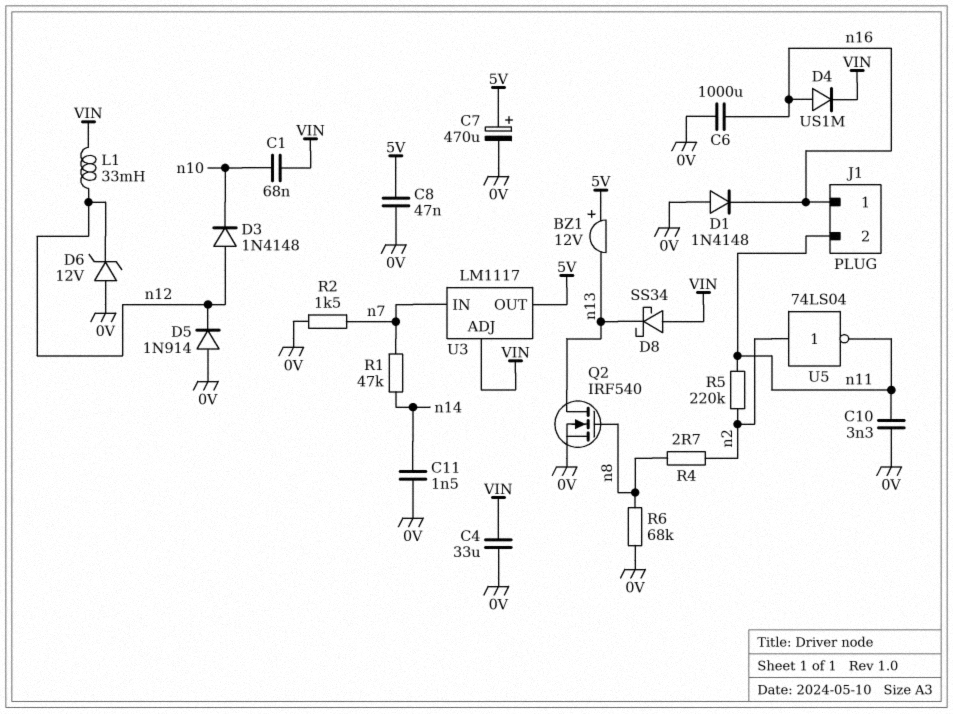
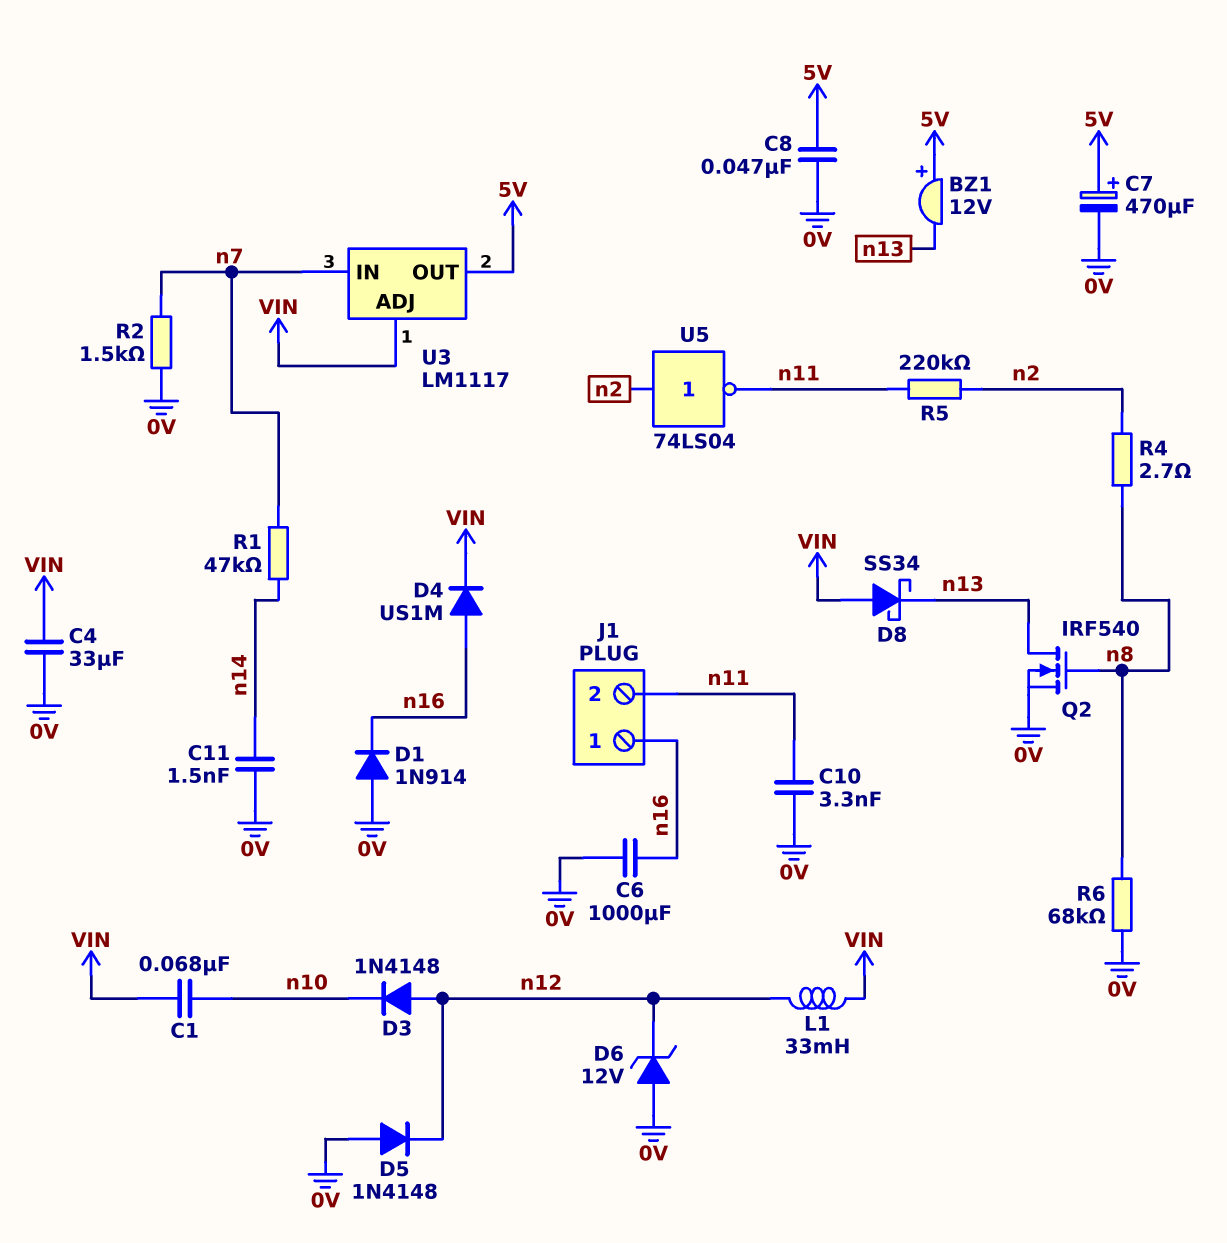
D1: diode 1N4148 (A 0V, K n16) -> diode 1N914 (A 0V, K n16)
D5: diode 1N914 (A 0V, K n12) -> diode 1N4148 (A 0V, K n12)

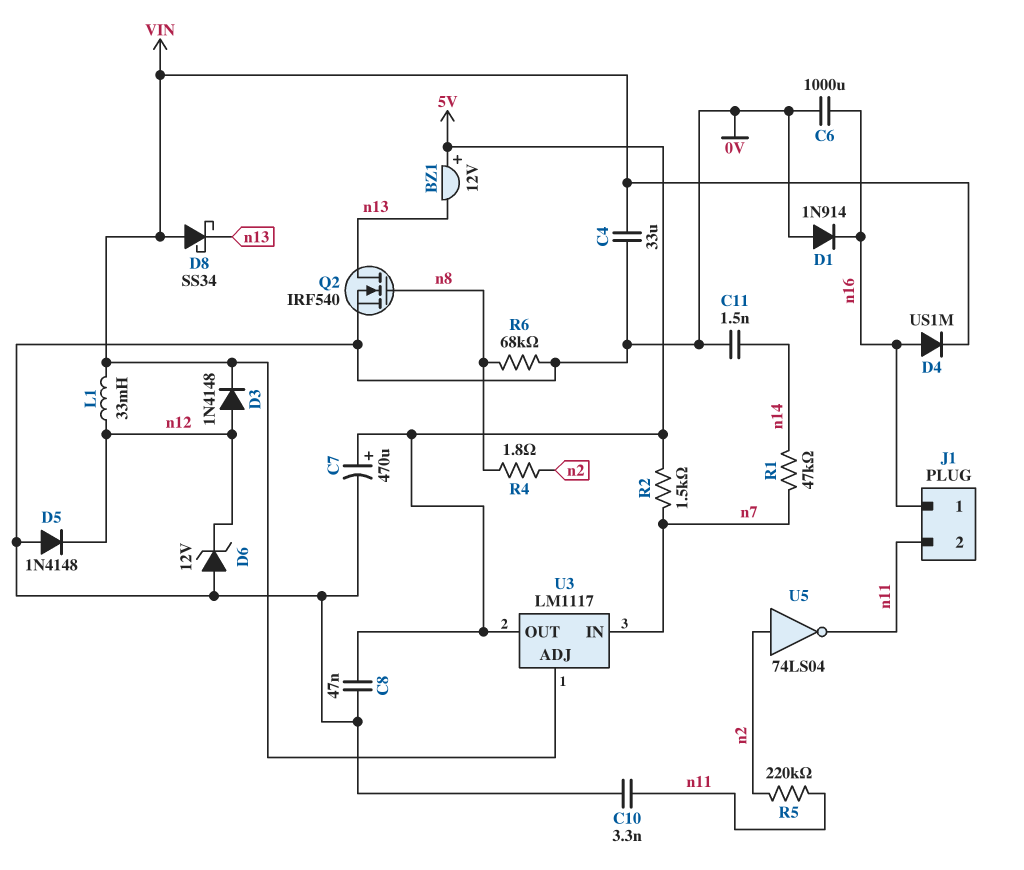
C1: 68nF (VIN, n10) -> none
D3: diode 1N4148 (A n12, K n10) -> diode 1N4148 (A n12, K VIN)
R2: 1.5k (0V, n7) -> 1.5k (5V, n7)
R4: 2.7 (n2, n8) -> 1.8 (n2, n8)

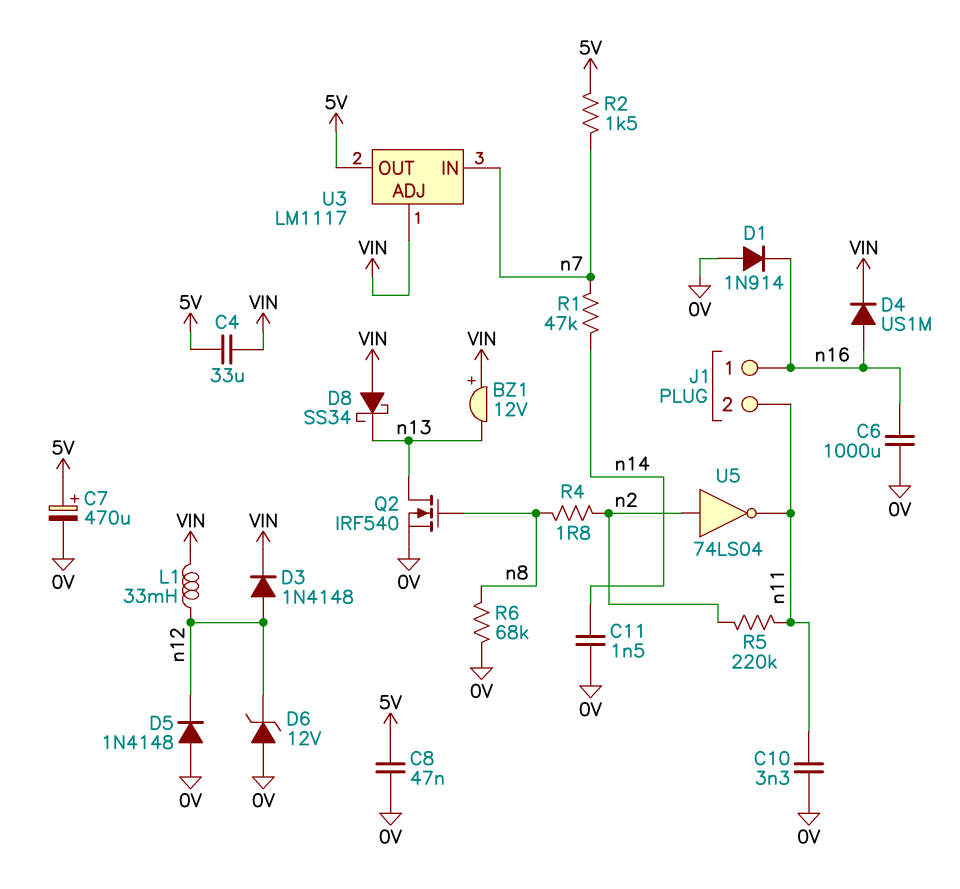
BZ1: buzzer 12V (plus 5V, minus n13) -> buzzer 12V (plus VIN, minus n13)
C4: 33uF (0V, VIN) -> 33uF (5V, VIN)

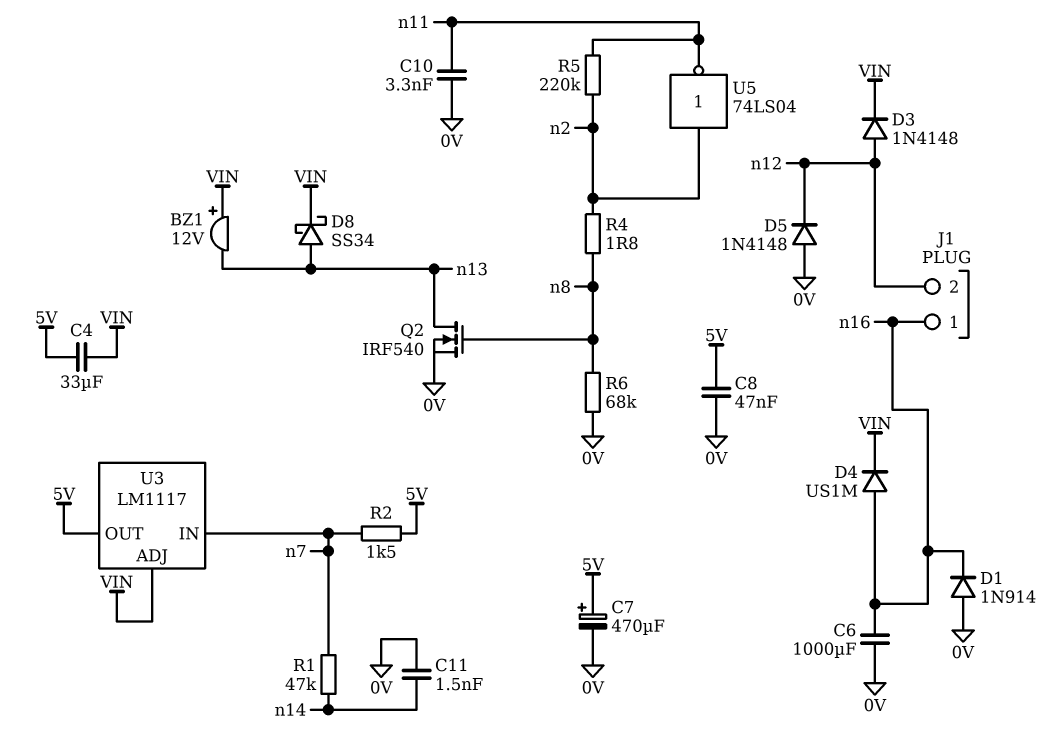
D6: zener 12V (A 0V, K n12) -> none
D8: schottky SS34 (A VIN, K n13) -> schottky SS34 (A n13, K VIN)
J1 pin 2: n11 -> n12
L1: 33mH (VIN, n12) -> none

